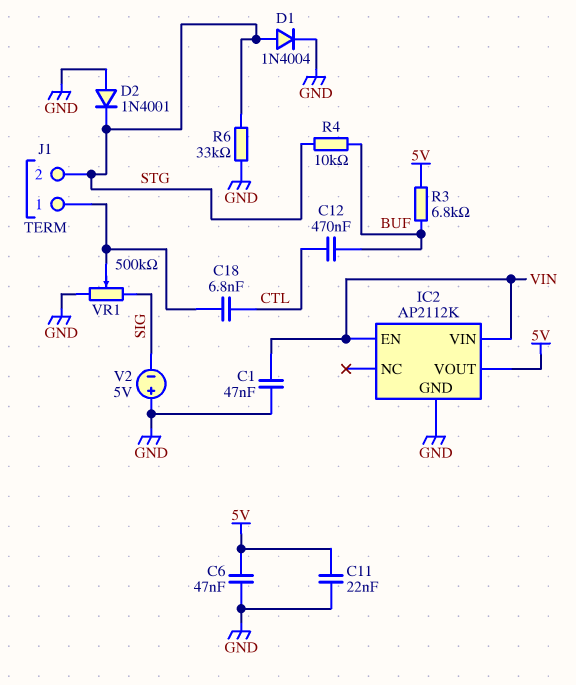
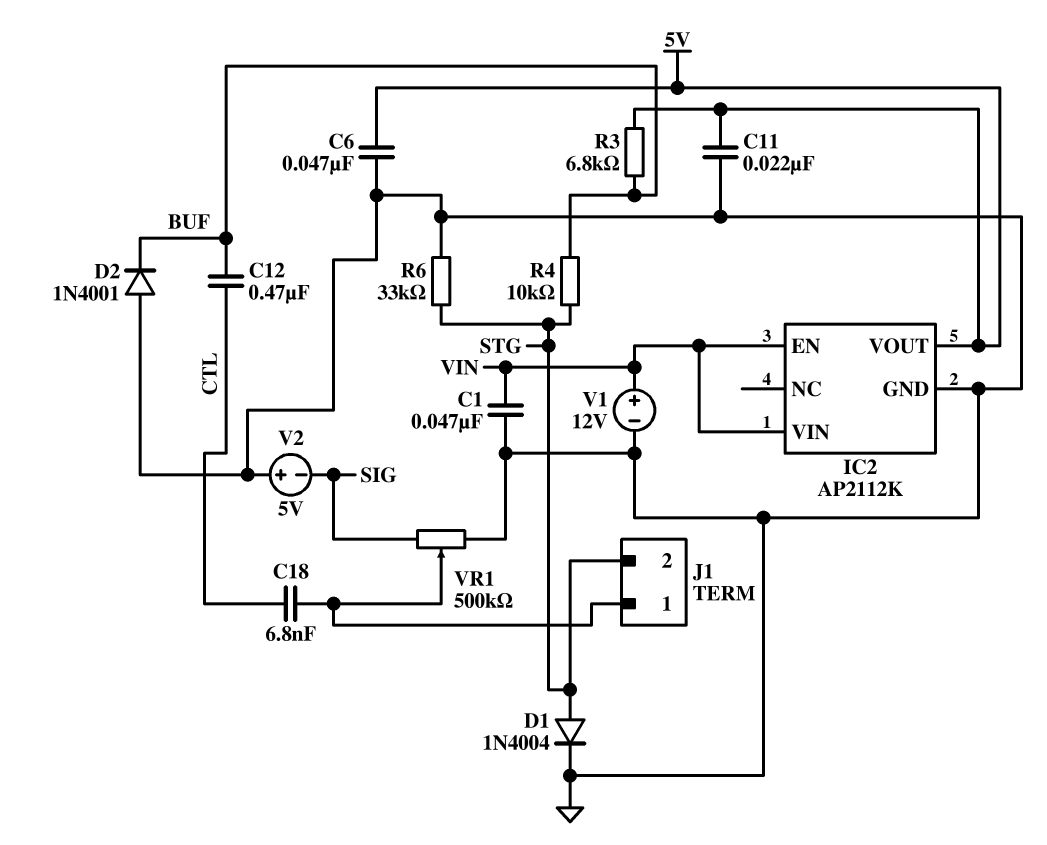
D2: diode 1N4001 (A GND, K STG) -> diode 1N4001 (A GND, K BUF)
V1: none -> 12V (plus VIN, minus GND)

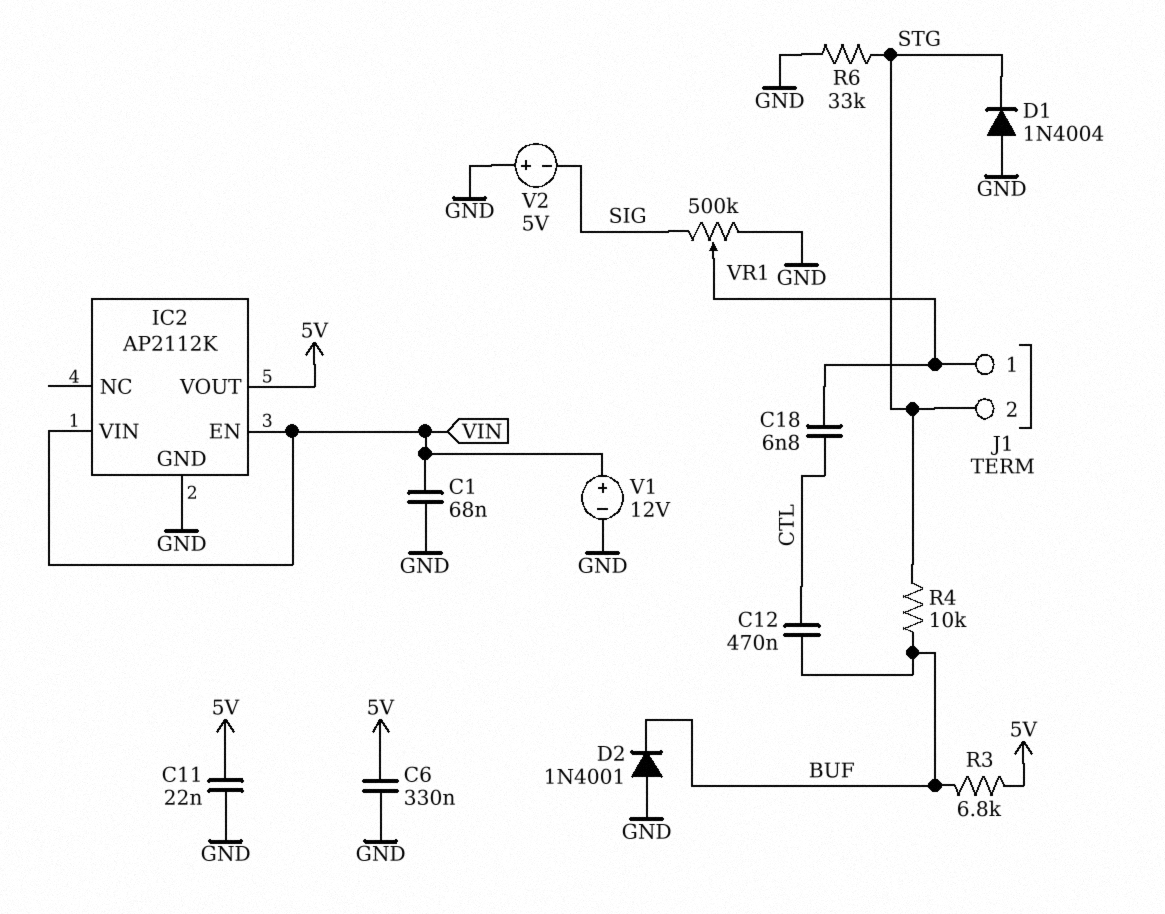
C1: 47nF (GND, VIN) -> 68nF (GND, VIN)
C6: 47nF (5V, GND) -> 330nF (5V, GND)
D1: diode 1N4004 (A STG, K GND) -> diode 1N4004 (A GND, K STG)

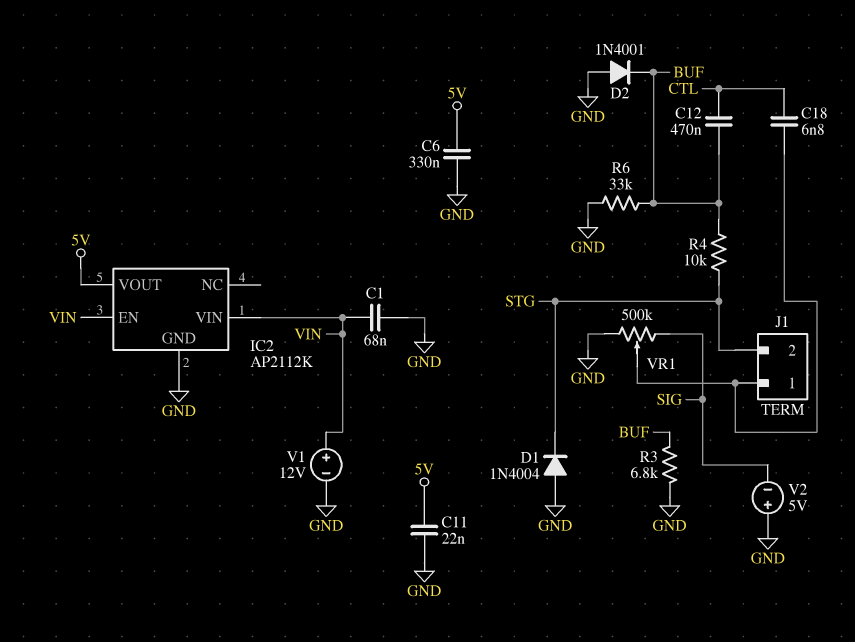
R3: 6.8k (5V, BUF) -> 6.8k (BUF, GND)
R6: 33k (GND, STG) -> 33k (BUF, GND)

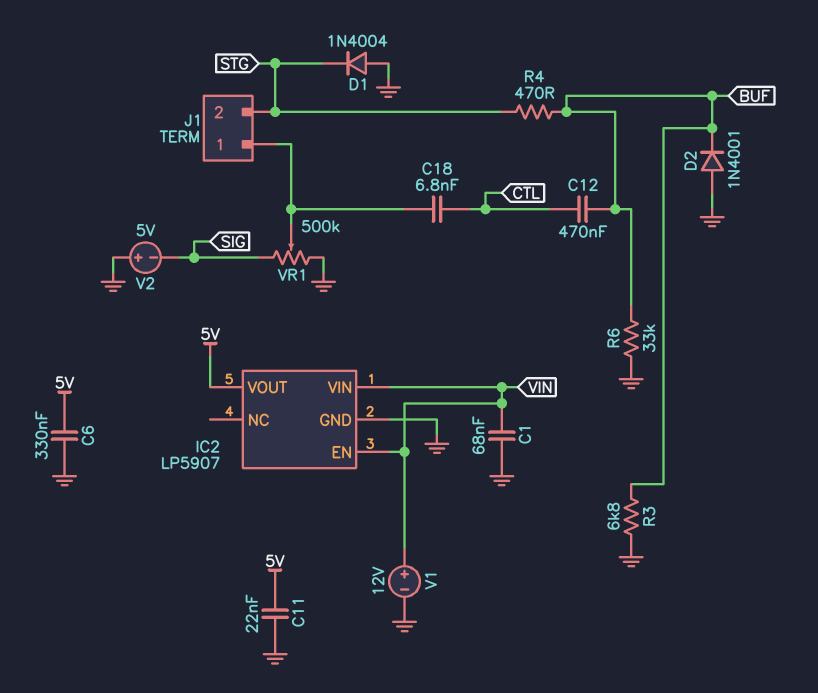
IC2: AP2112K -> LP5907
R4: 10k (BUF, STG) -> 470 (BUF, STG)

